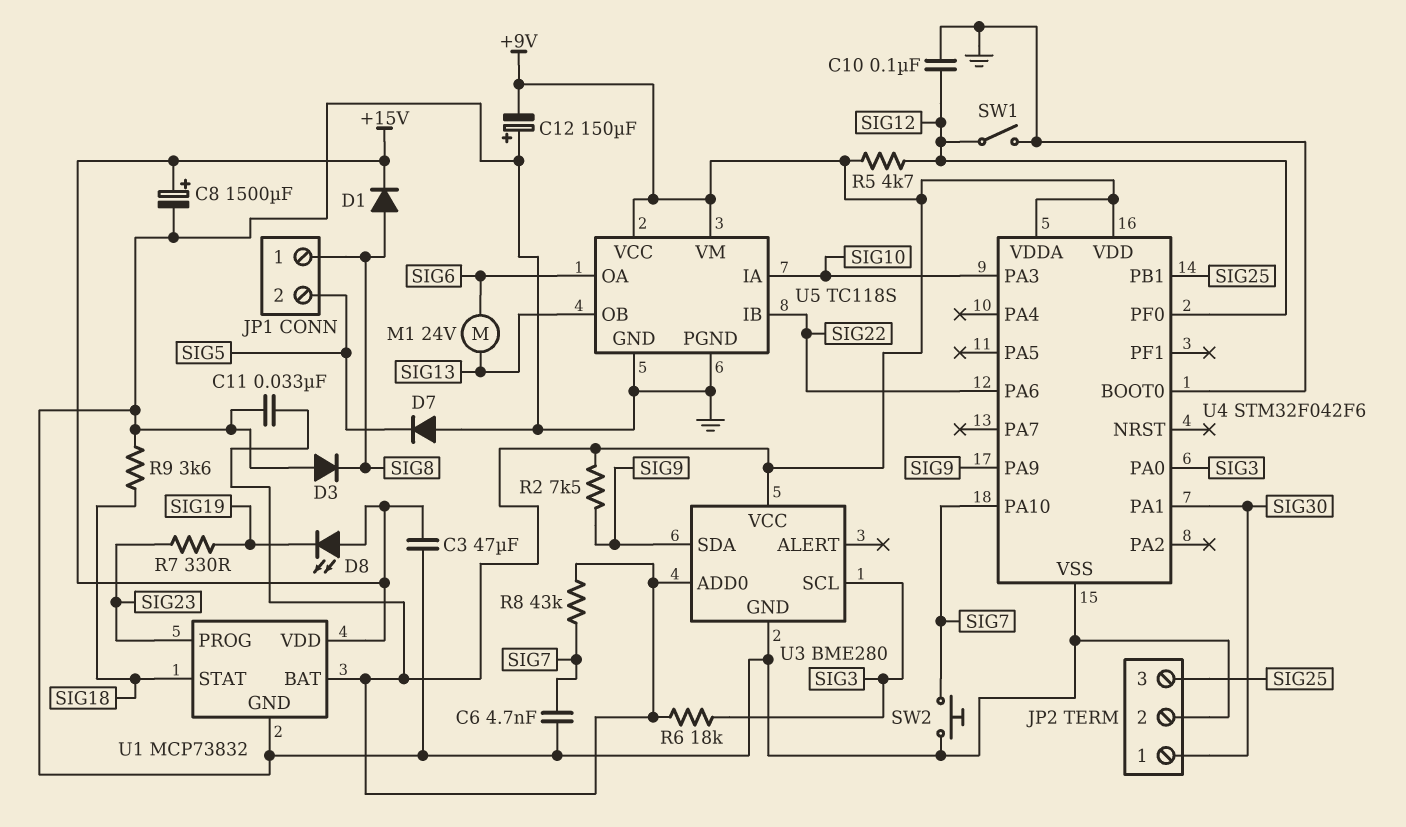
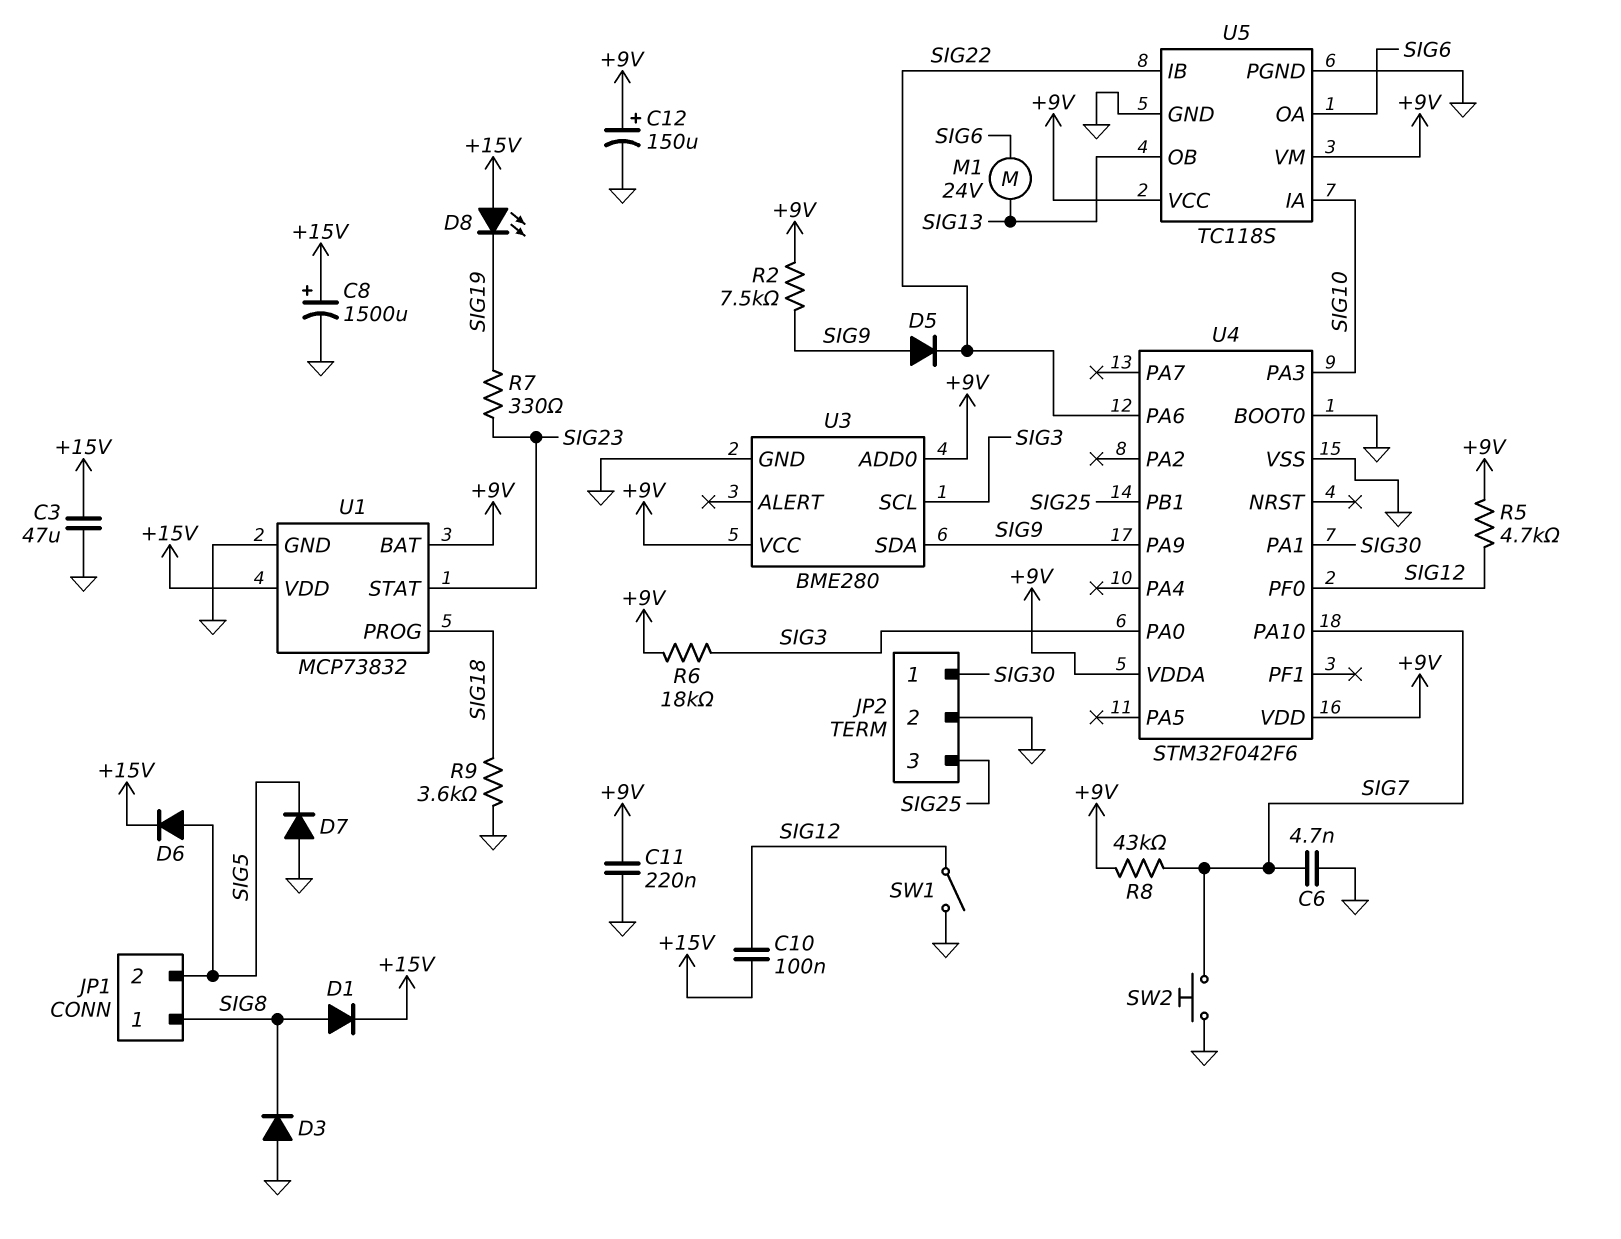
C10: 100nF (GND, SIG12) -> 100nF (+15V, SIG12)
C11: 33nF (+9V, GND) -> 220nF (+9V, GND)
C12: 150uF (plus GND, minus +9V) -> 150uF (plus +9V, minus GND)
D5: none -> diode (A SIG9, K SIG22)
D6: none -> diode (A SIG5, K +15V)
U1 pin PROG: SIG23 -> SIG18
U1 pin STAT: SIG18 -> SIG23

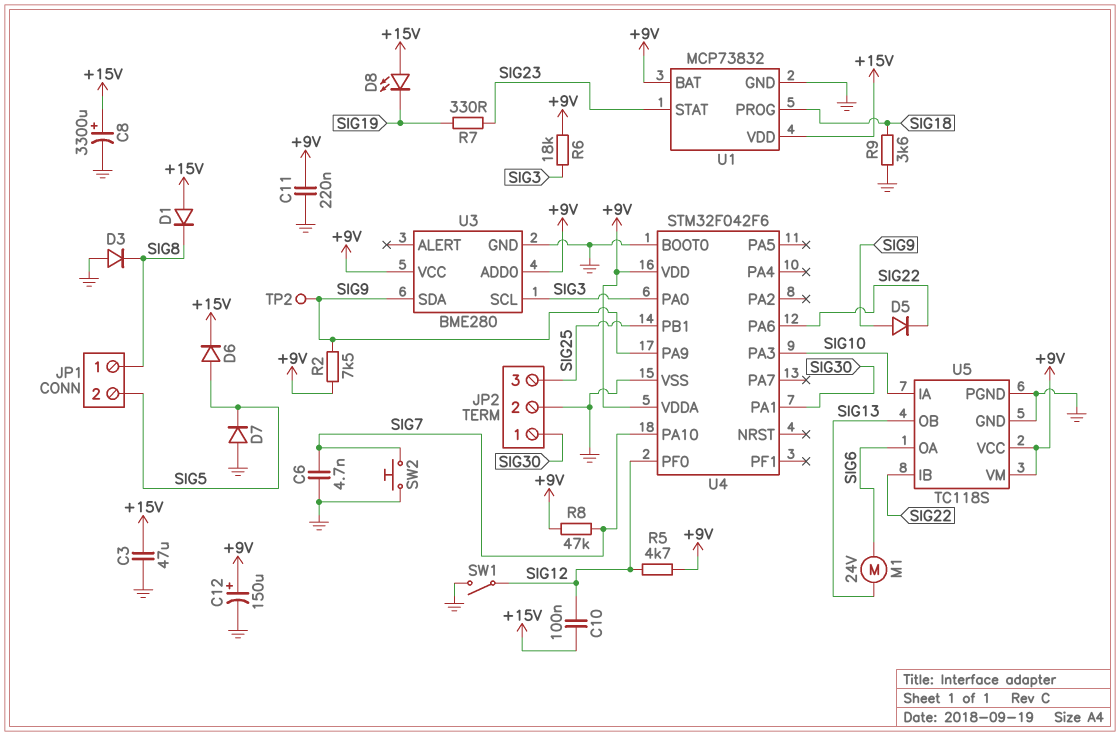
C8: 1500uF (plus +15V, minus GND) -> 3300uF (plus +15V, minus GND)
D1: diode (A SIG8, K +15V) -> diode (A +15V, K SIG8)
R8: 43k (+9V, SIG7) -> 47k (+9V, SIG7)
TP2: none -> test point (SIG9)

